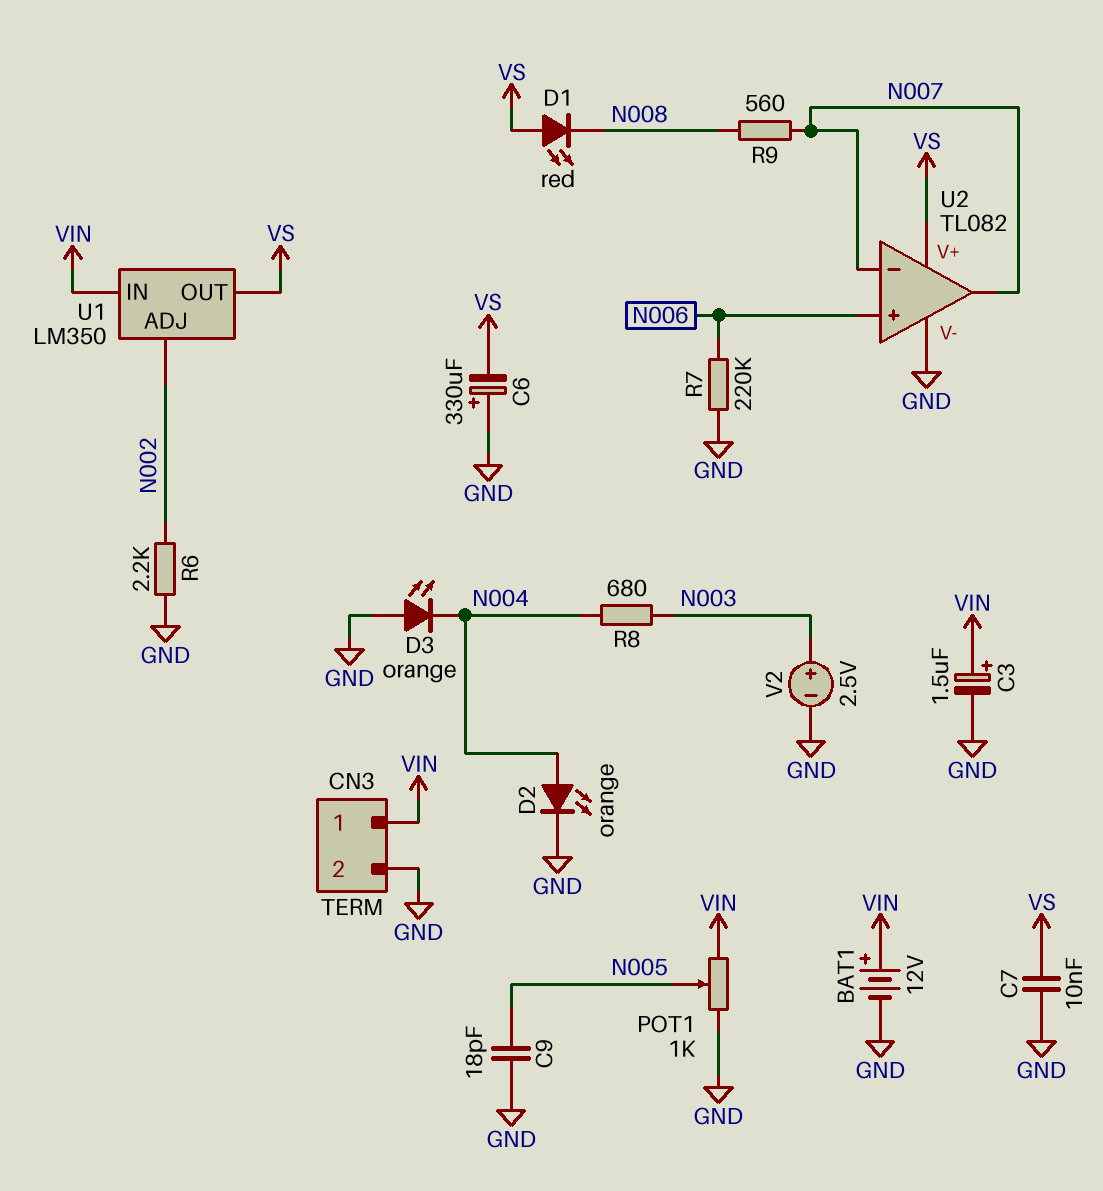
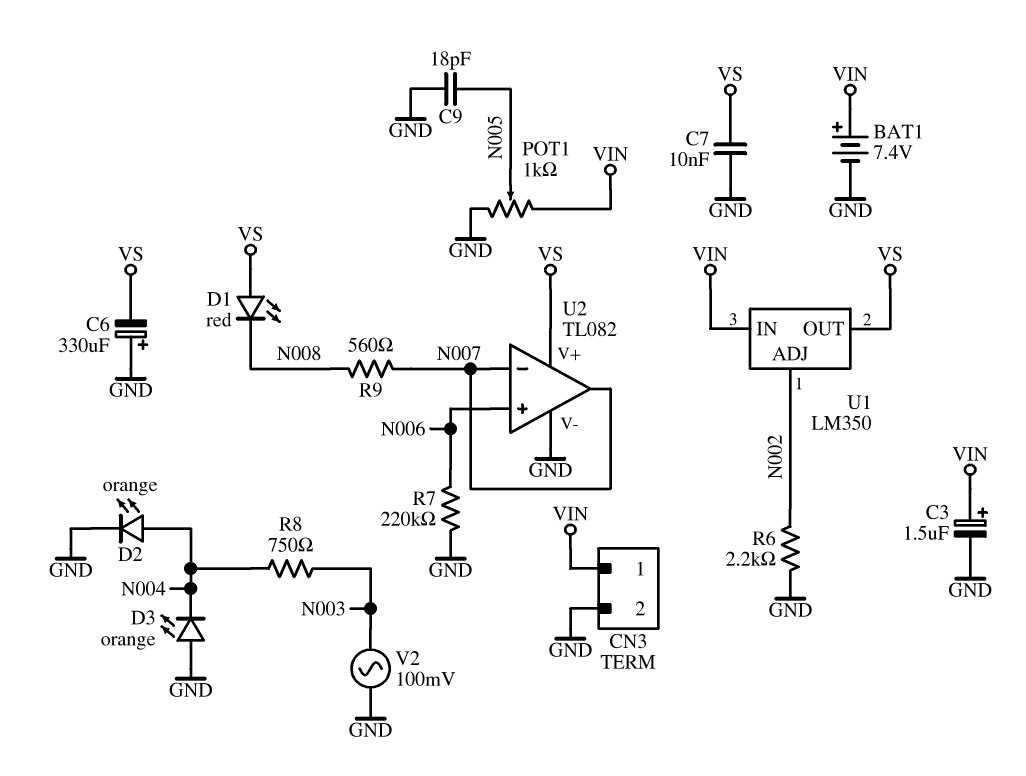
BAT1: 12V (plus VIN, minus GND) -> 7.4V (plus VIN, minus GND)
R8: 680 (N003, N004) -> 750 (N003, N004)
V2: 2.5V (plus N003, minus GND) -> AC 100mV (GND, N003)

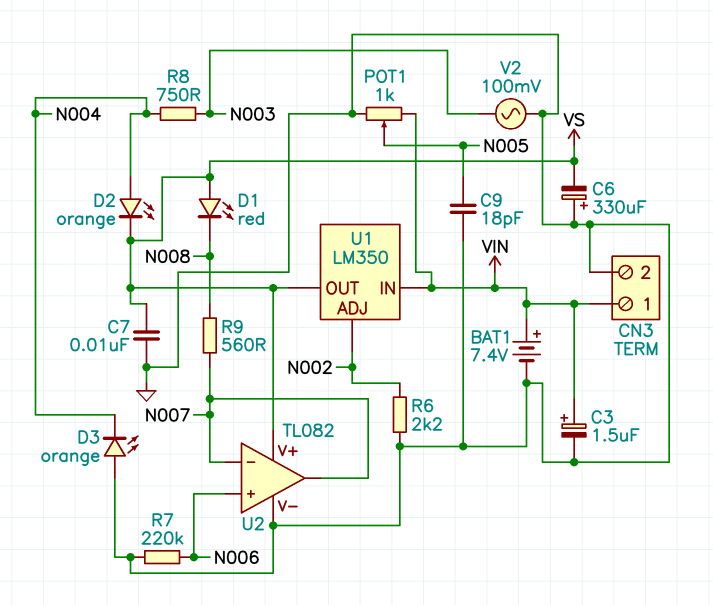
D2: LED orange (A N004, K GND) -> LED orange (A N004, K VS)

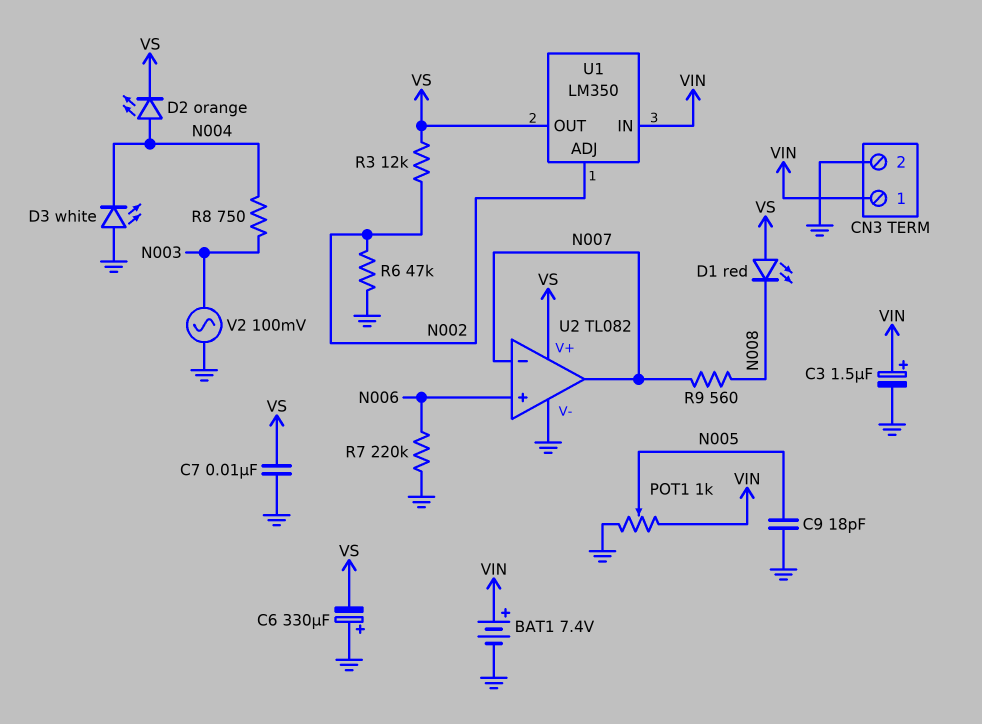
D3: LED orange (A GND, K N004) -> LED white (A GND, K N004)
R3: none -> 12k (N002, VS)
R6: 2.2k (GND, N002) -> 47k (GND, N002)

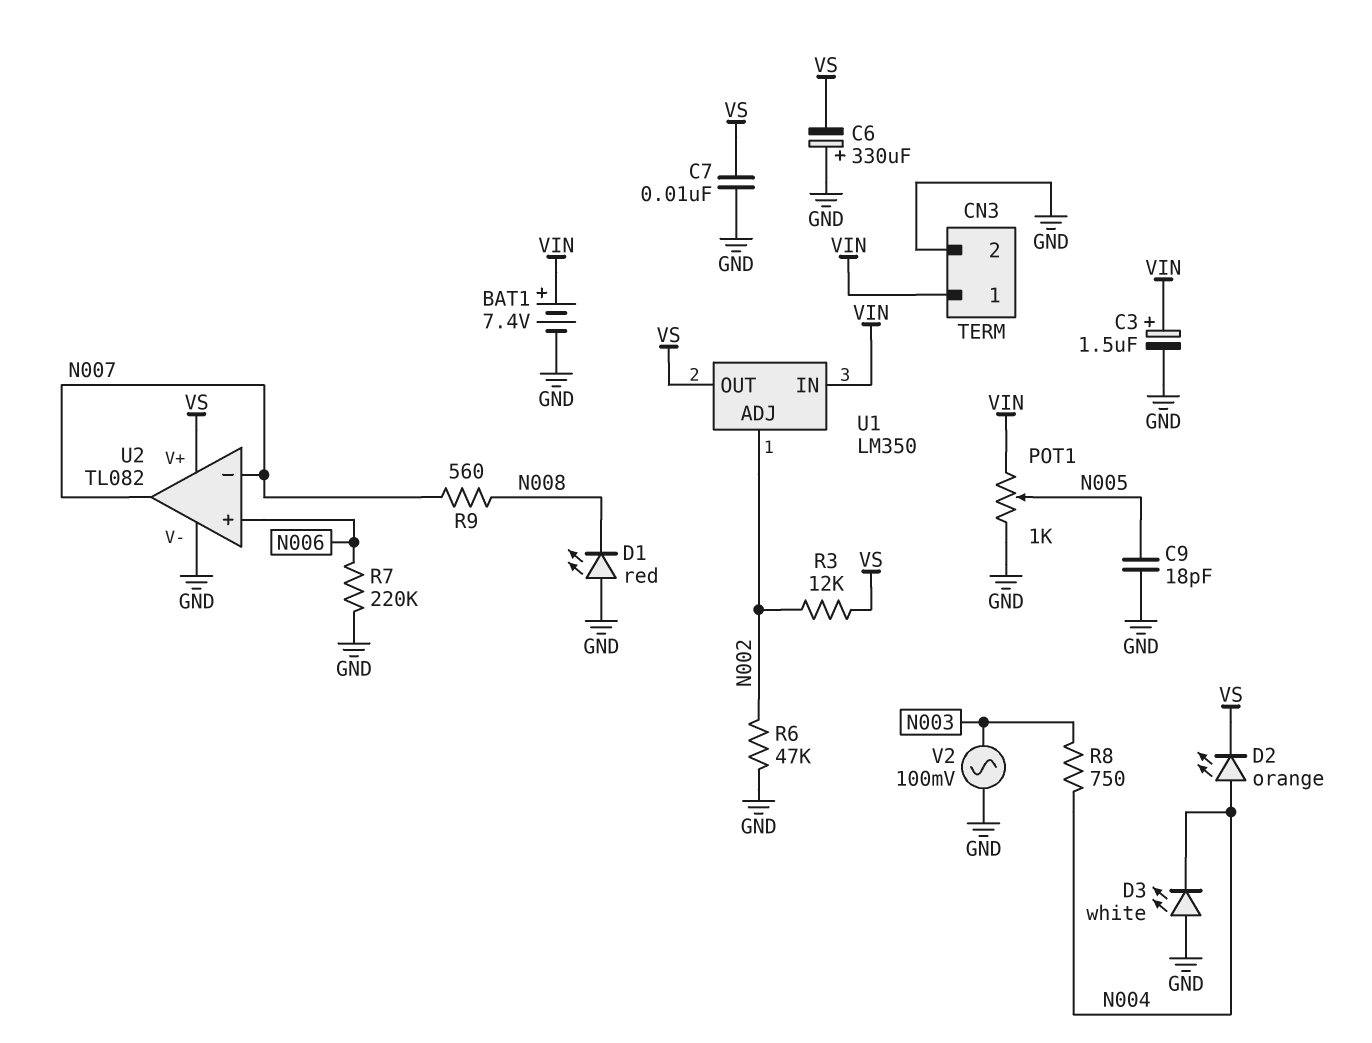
D1: LED red (A VS, K N008) -> LED red (A GND, K N008)

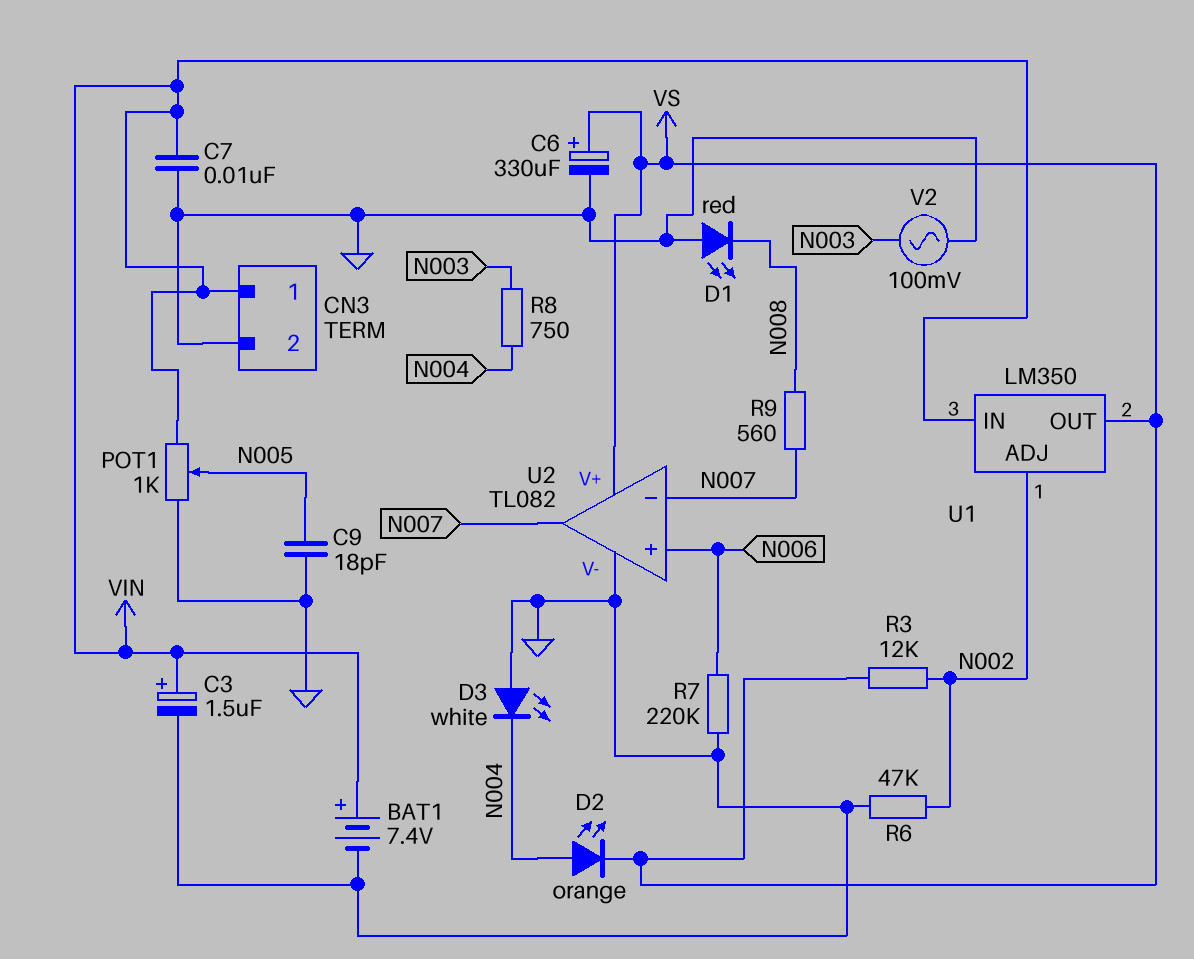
C6: 330uF (plus GND, minus VS) -> 330uF (plus VS, minus GND)
C7: 10nF (GND, VS) -> 10nF (GND, VIN)

